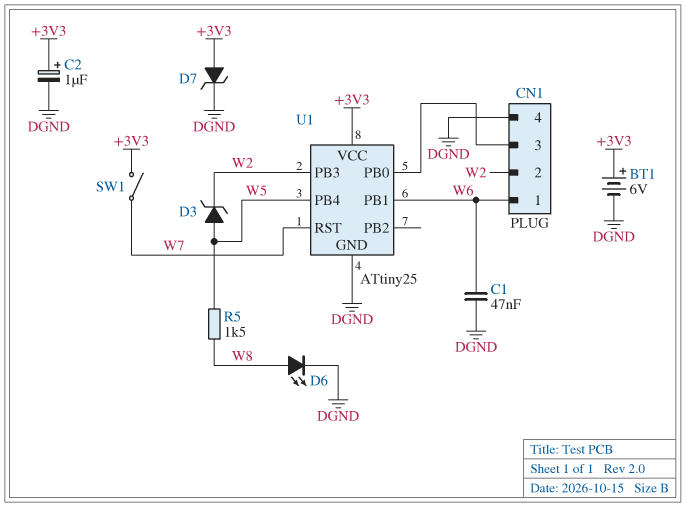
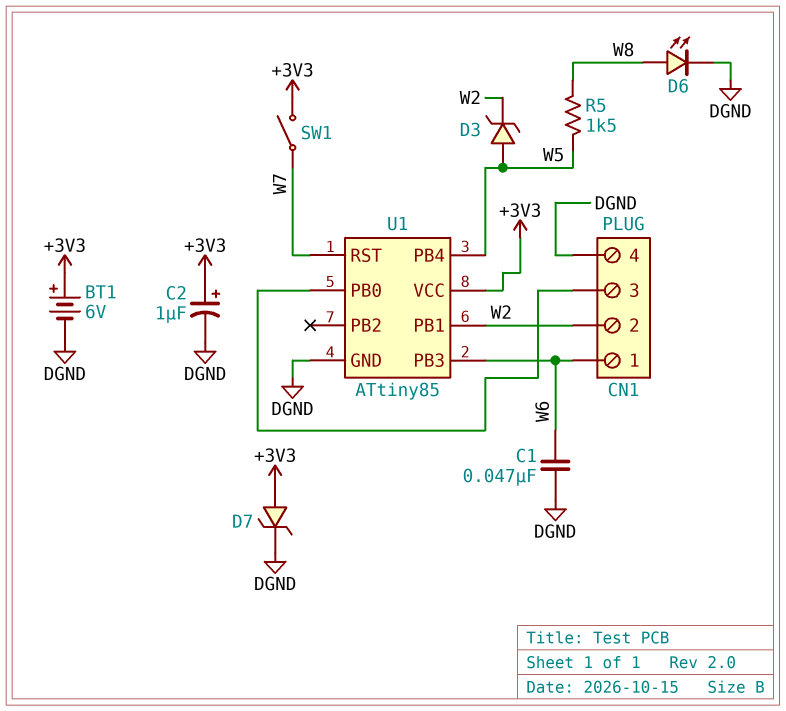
U1: ATtiny25 -> ATtiny85
U1 pin PB1: W6 -> W2
U1 pin PB3: W2 -> W6

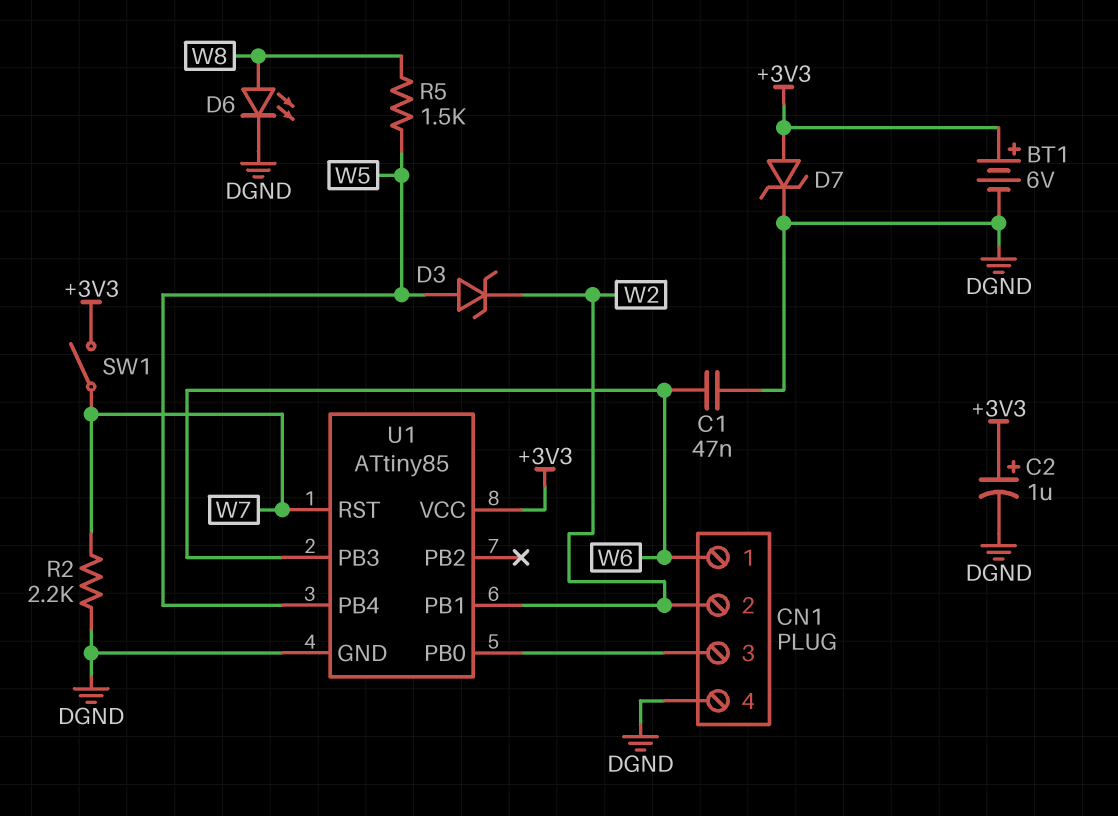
R2: none -> 2.2k (DGND, W7)

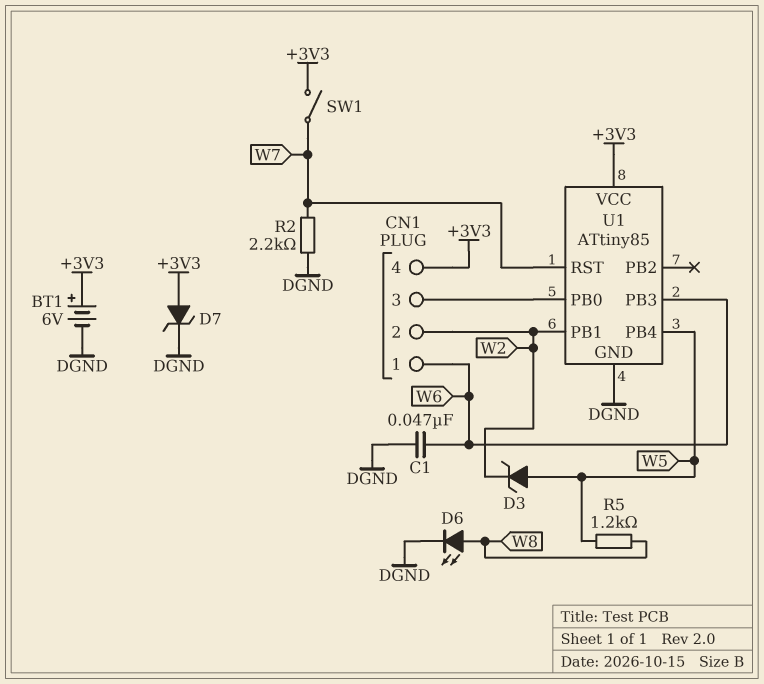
C2: 1uF (plus +3V3, minus DGND) -> none
CN1 pin 4: DGND -> +3V3
R5: 1.5k (W5, W8) -> 1.2k (W5, W8)

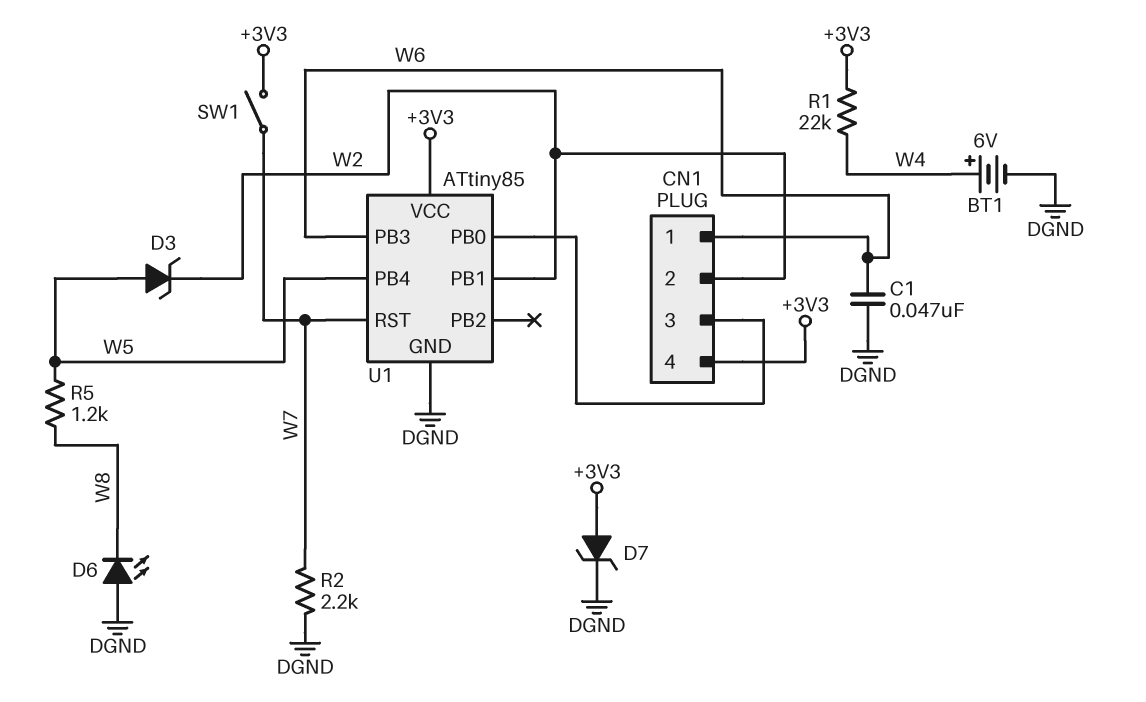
BT1: 6V (plus +3V3, minus DGND) -> 6V (plus W4, minus DGND)
D6: LED (A W8, K DGND) -> LED (A DGND, K W8)
R1: none -> 22k (+3V3, W4)

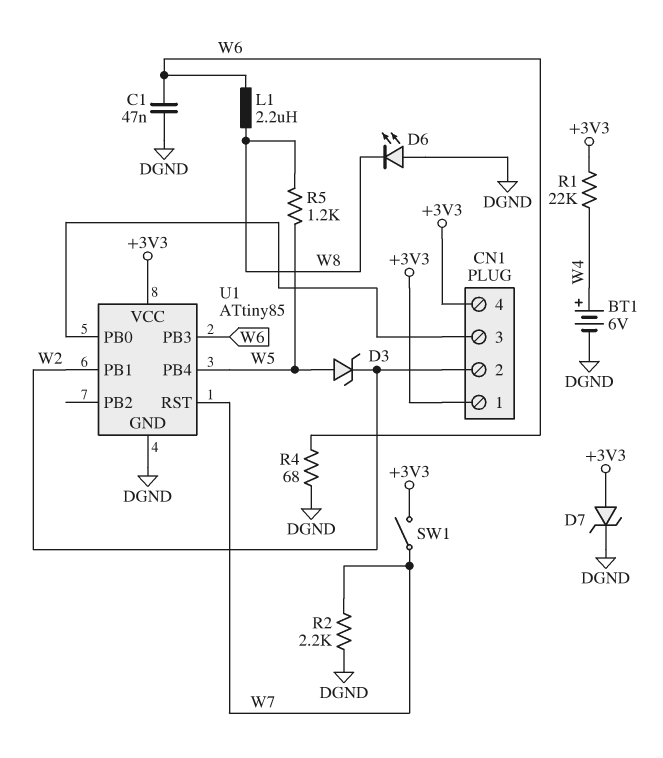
CN1 pin 1: W6 -> +3V3
L1: none -> 2.2uH (W6, W8)
R4: none -> 68 (DGND, W6)

